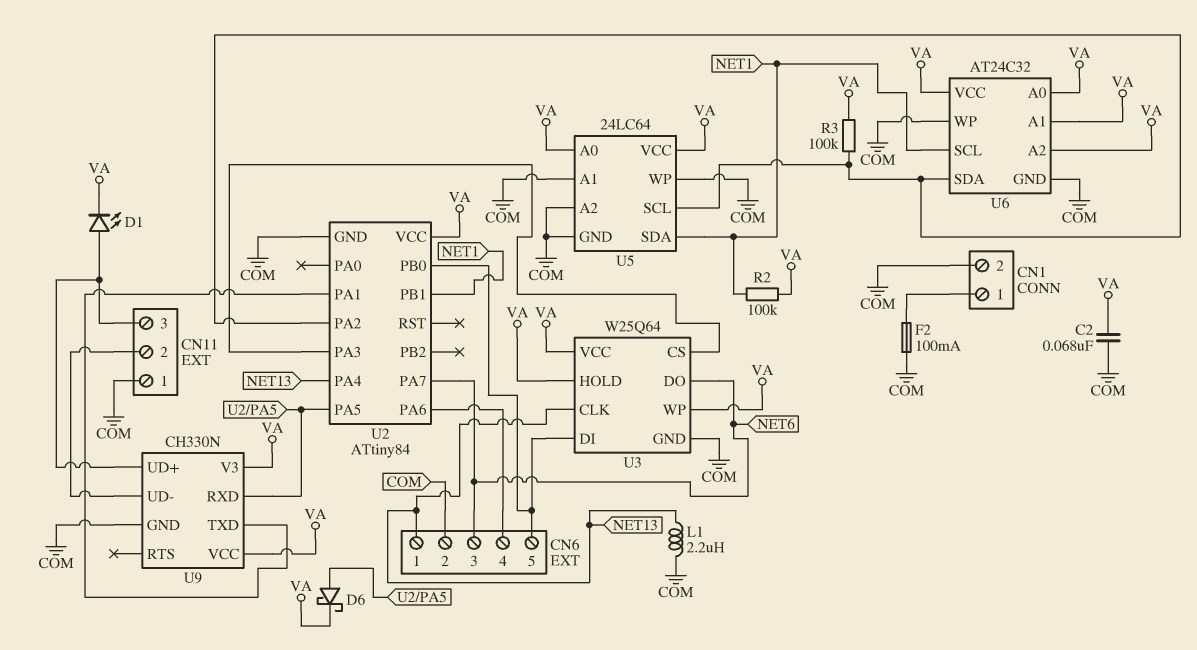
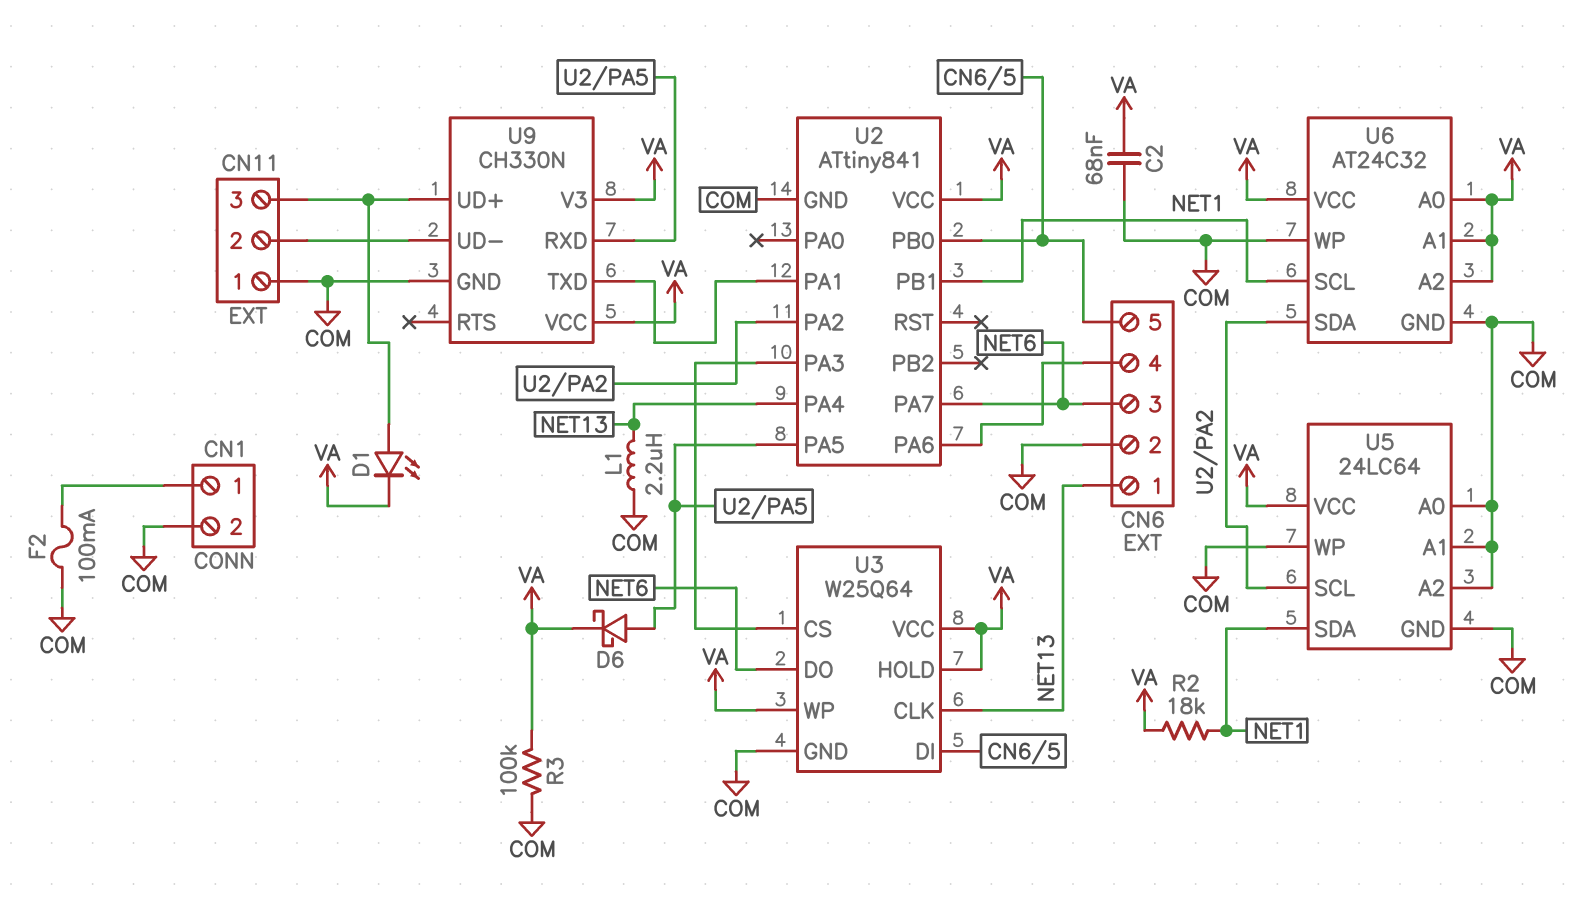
R2: 100k (NET1, VA) -> 18k (NET1, VA)
R3: 100k (U2/PA2, VA) -> 100k (COM, VA)
U2: ATtiny84 -> ATtiny841
U5 pin A0: VA -> COM

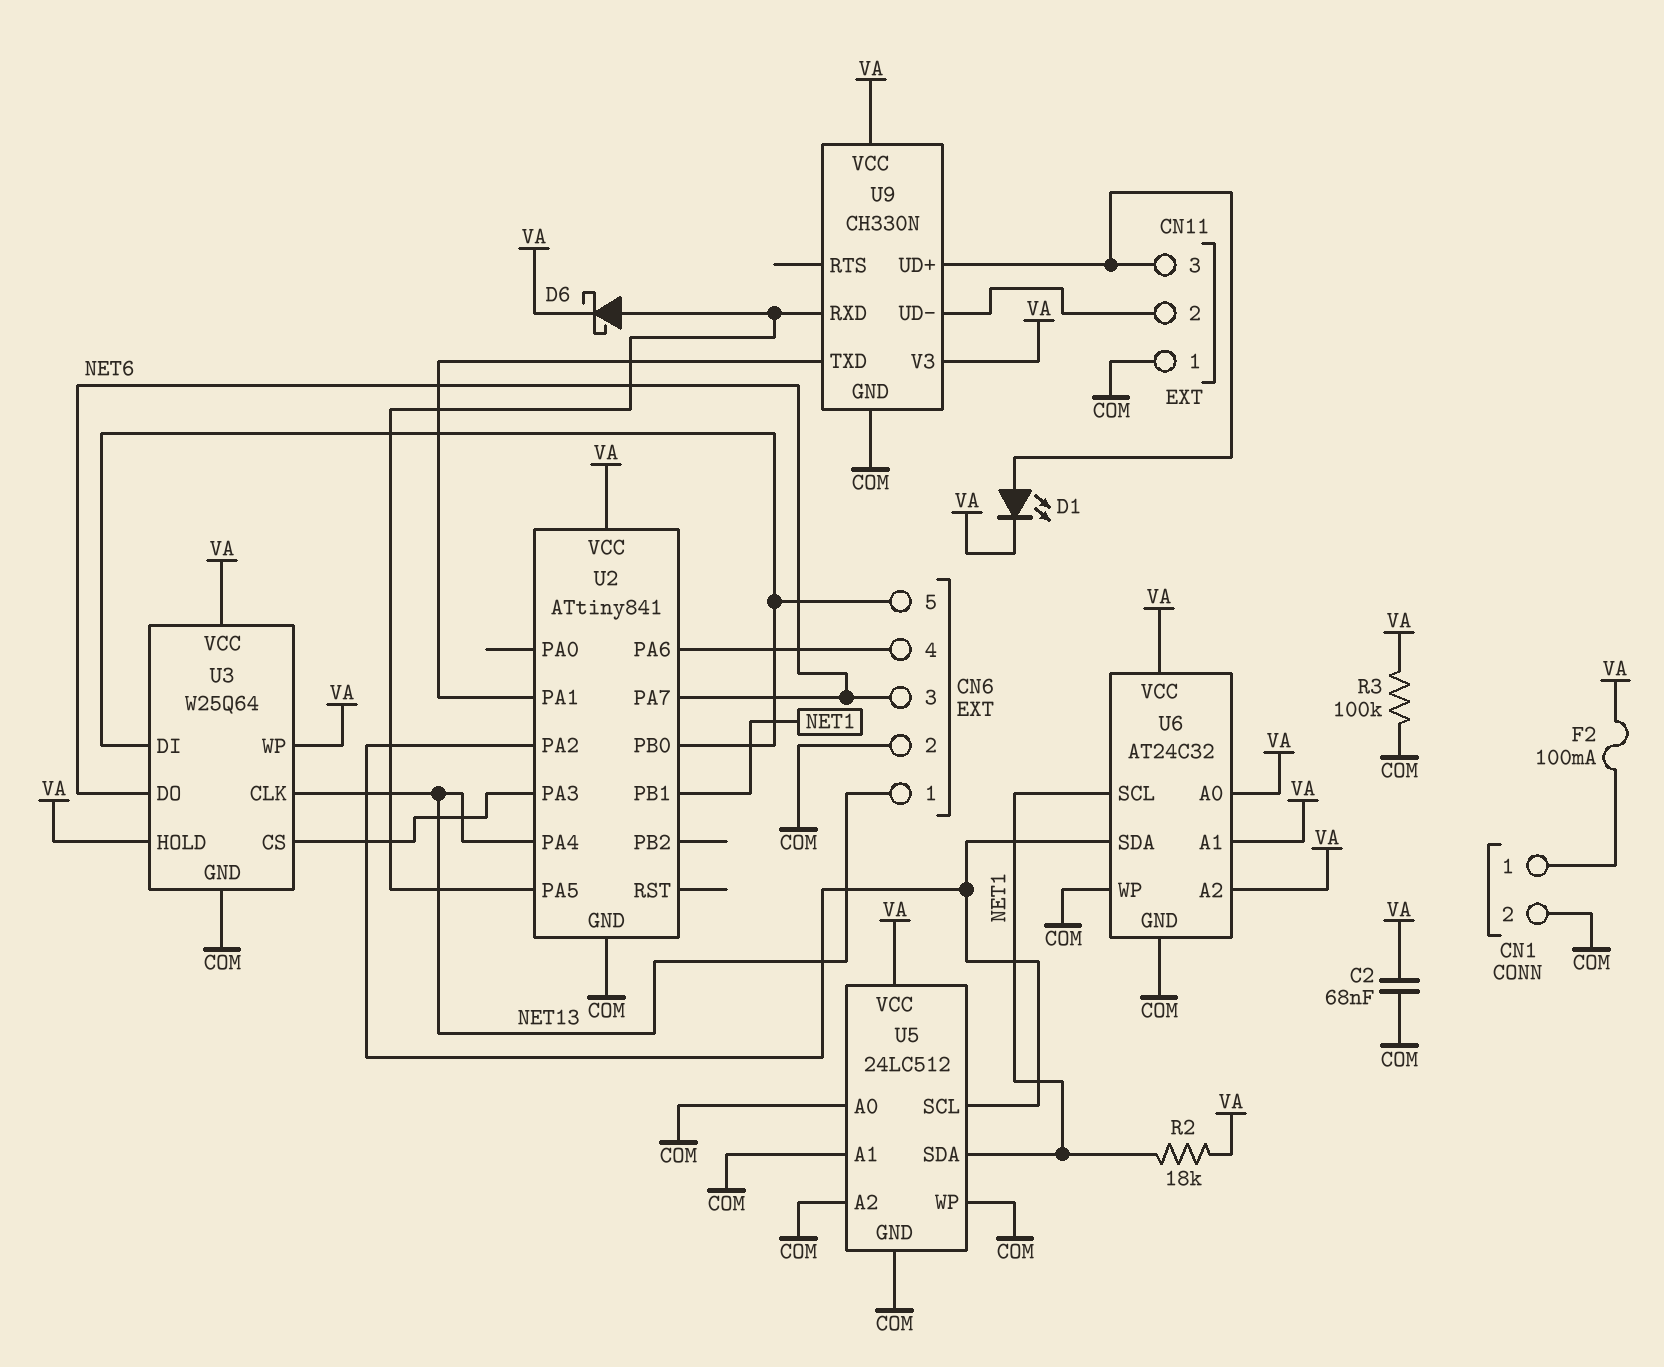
F2: 100mA (CN1/1, COM) -> 100mA (CN1/1, VA)
L1: 2.2uH (COM, NET13) -> none
U5: 24LC64 -> 24LC512

